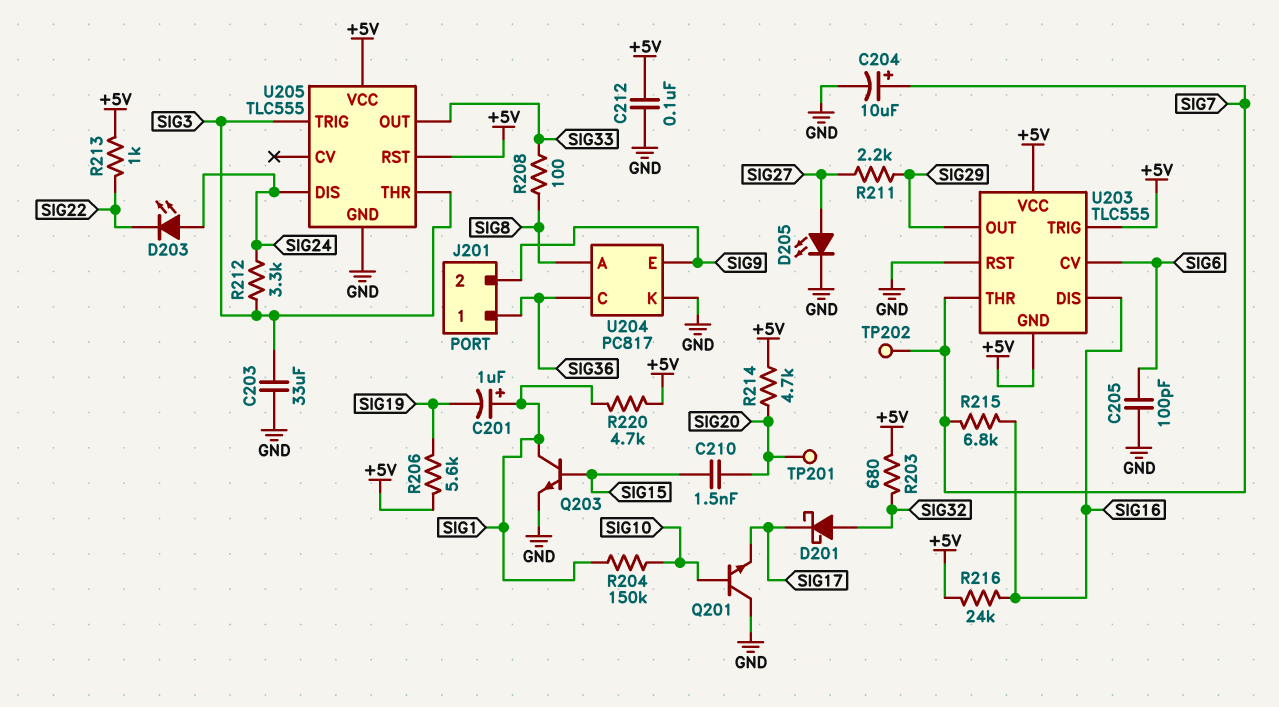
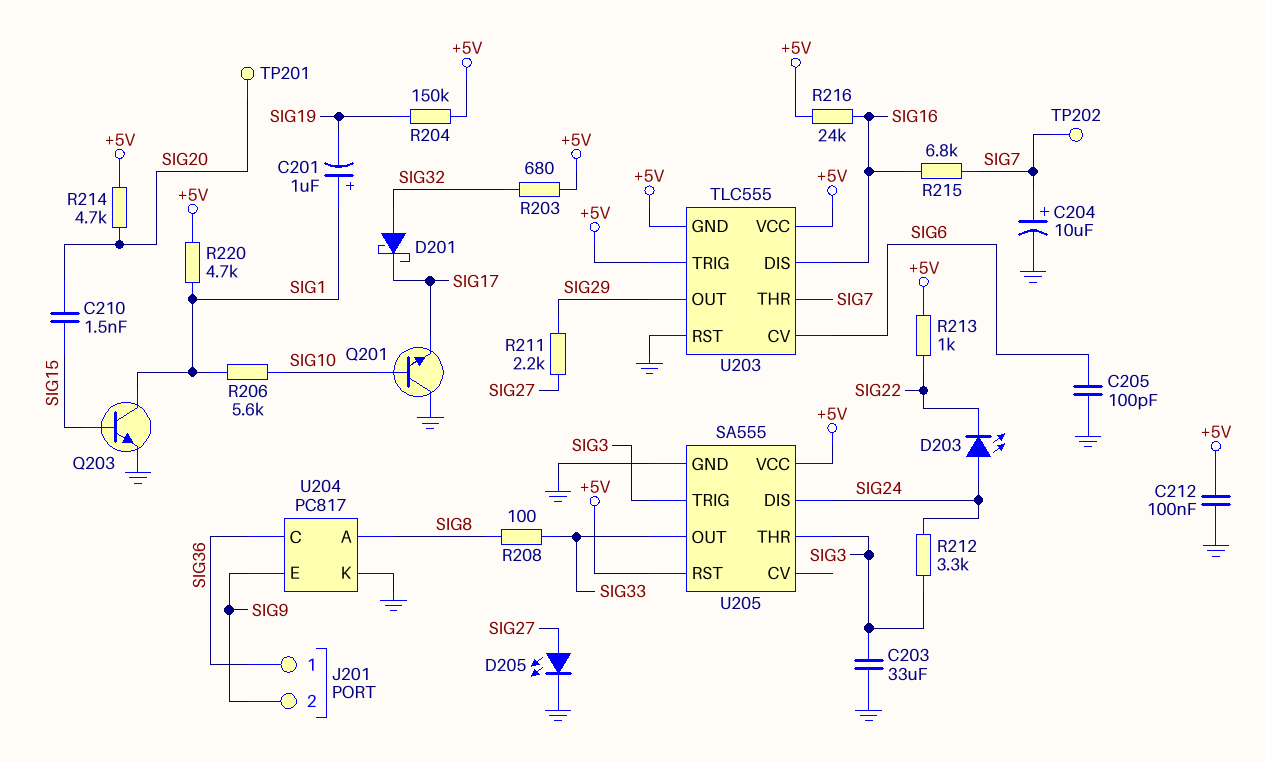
R204: 150k (SIG1, SIG10) -> 150k (+5V, SIG19)
R206: 5.6k (+5V, SIG19) -> 5.6k (SIG1, SIG10)
U205: TLC555 -> SA555

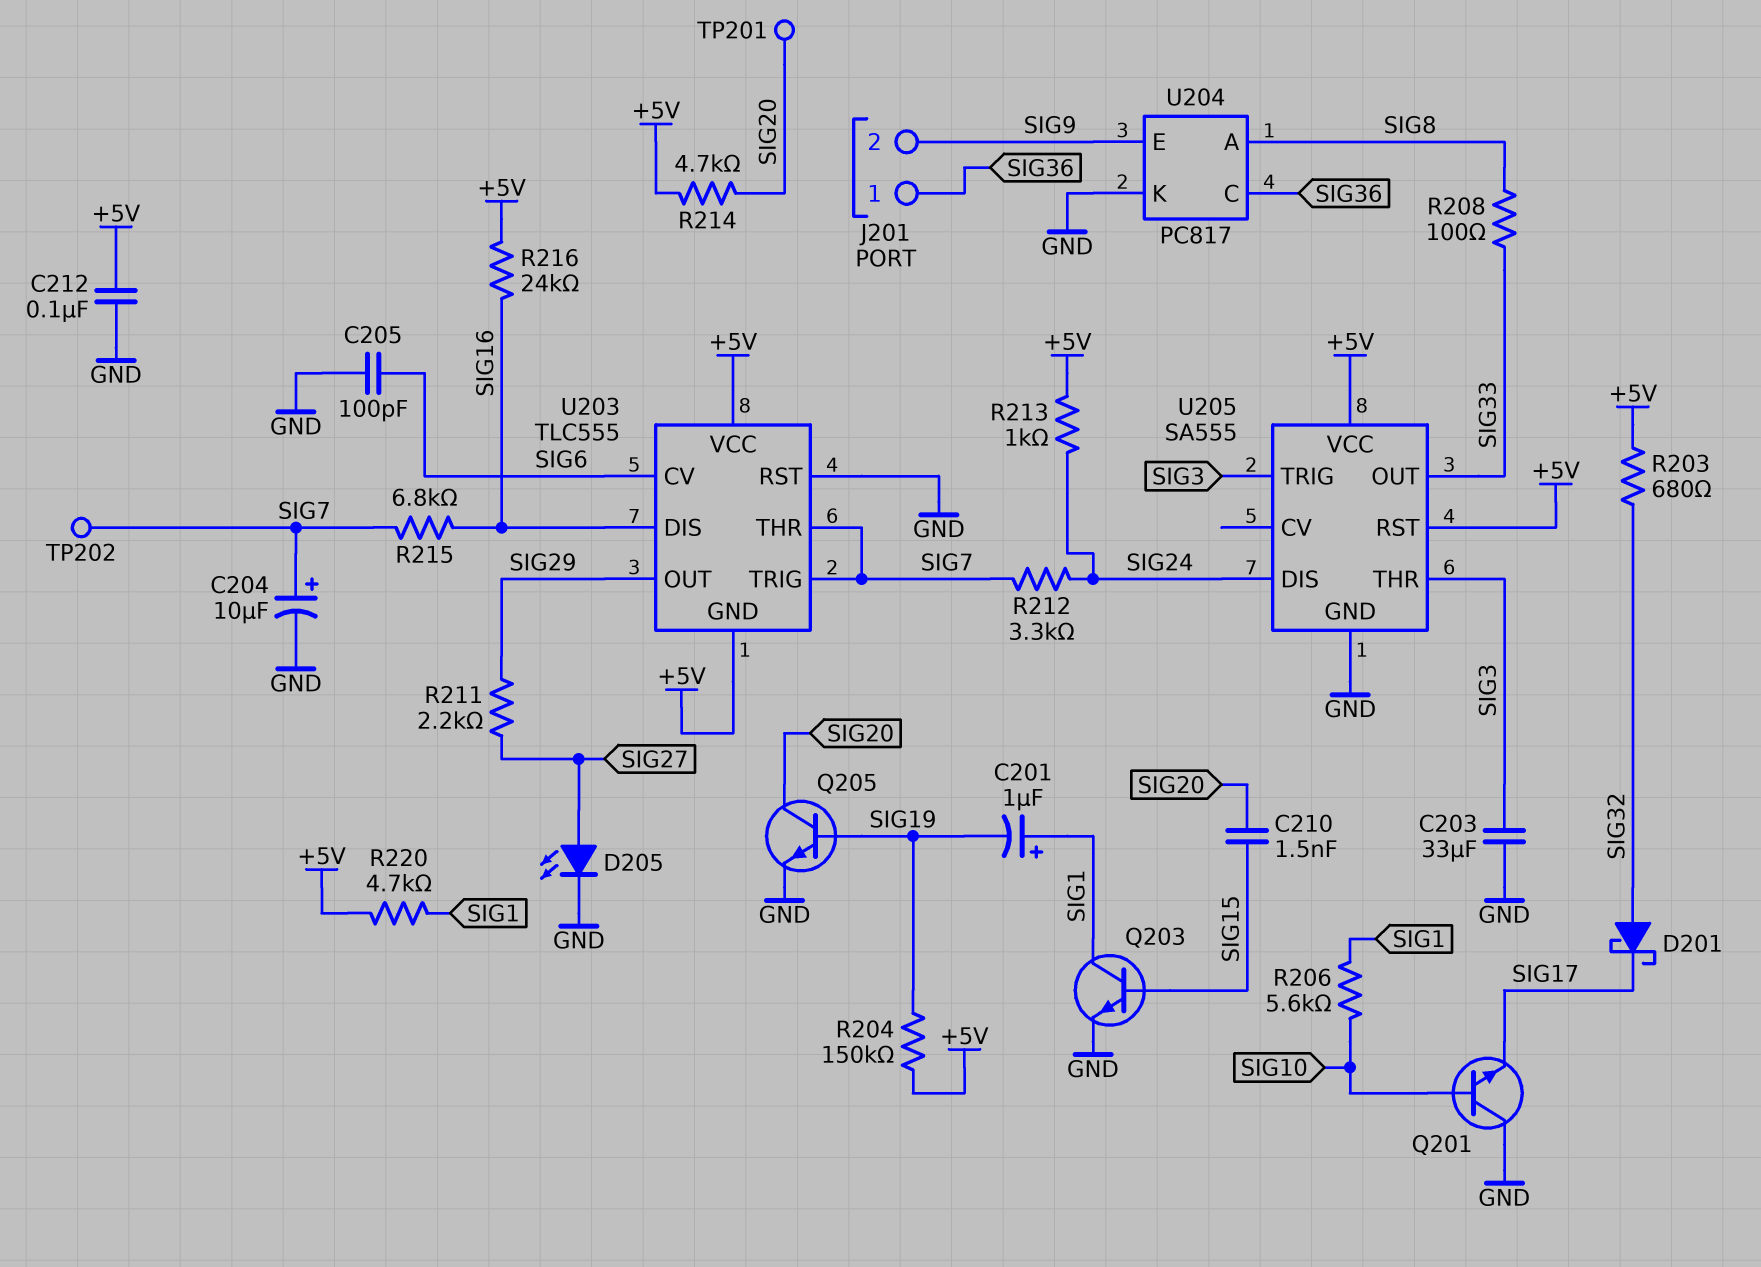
D203: LED (A SIG24, K SIG22) -> none
Q205: none -> NPN (B SIG19, C SIG20, E GND)
R212: 3.3k (SIG3, SIG24) -> 3.3k (SIG7, SIG24)
R213: 1k (+5V, SIG22) -> 1k (+5V, SIG24)
U203 pin TRIG: +5V -> SIG7

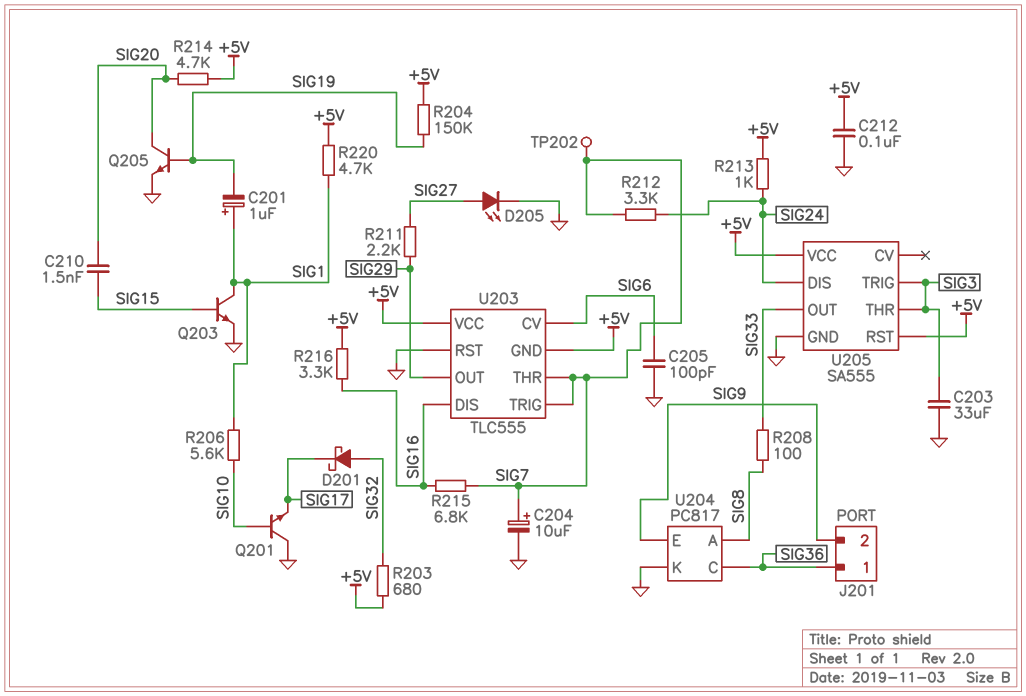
R216: 24k (+5V, SIG16) -> 3.3k (+5V, SIG16)
TP201: test point (SIG20) -> none

